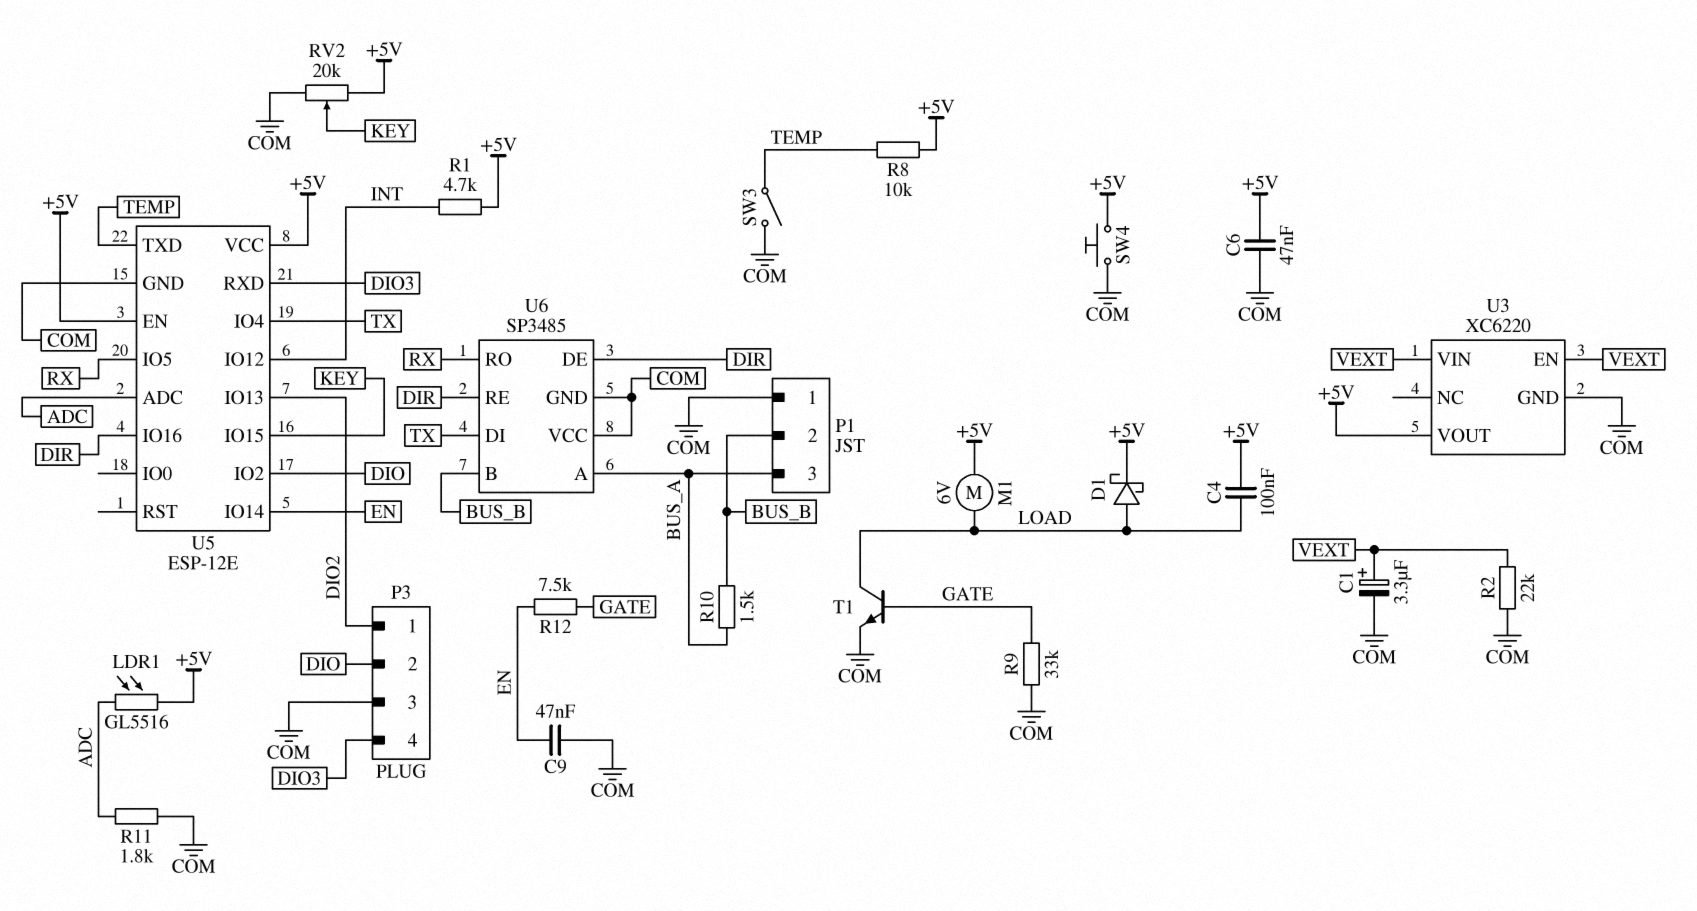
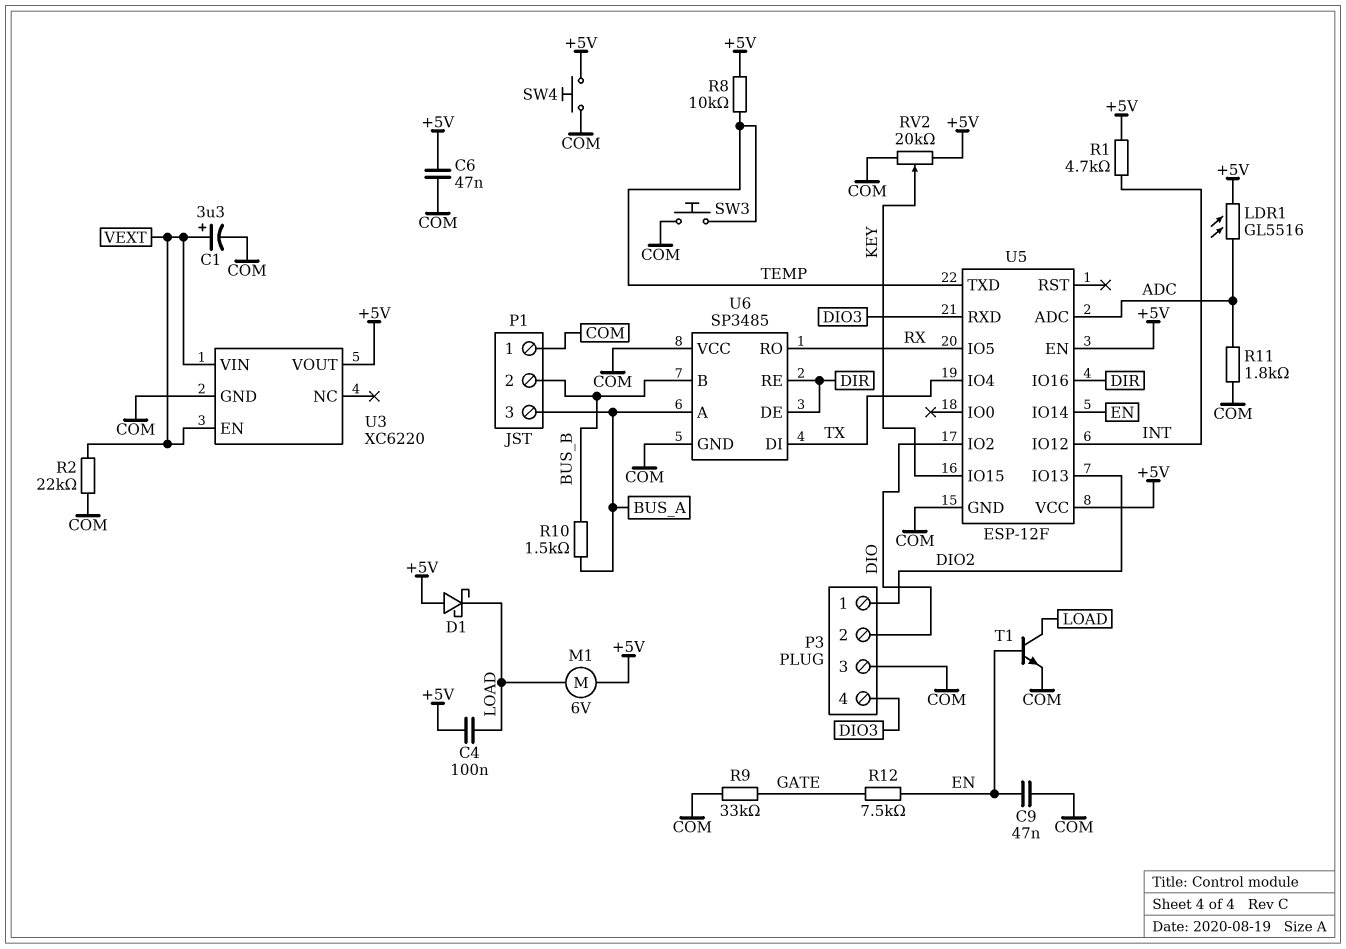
D1: schottky (A LOAD, K +5V) -> schottky (A +5V, K LOAD)
SW3: switch (COM, TEMP) -> button (COM, TEMP)
T1: NPN (B GATE, C LOAD, E COM) -> NPN (B EN, C LOAD, E COM)
U5: ESP-12E -> ESP-12F

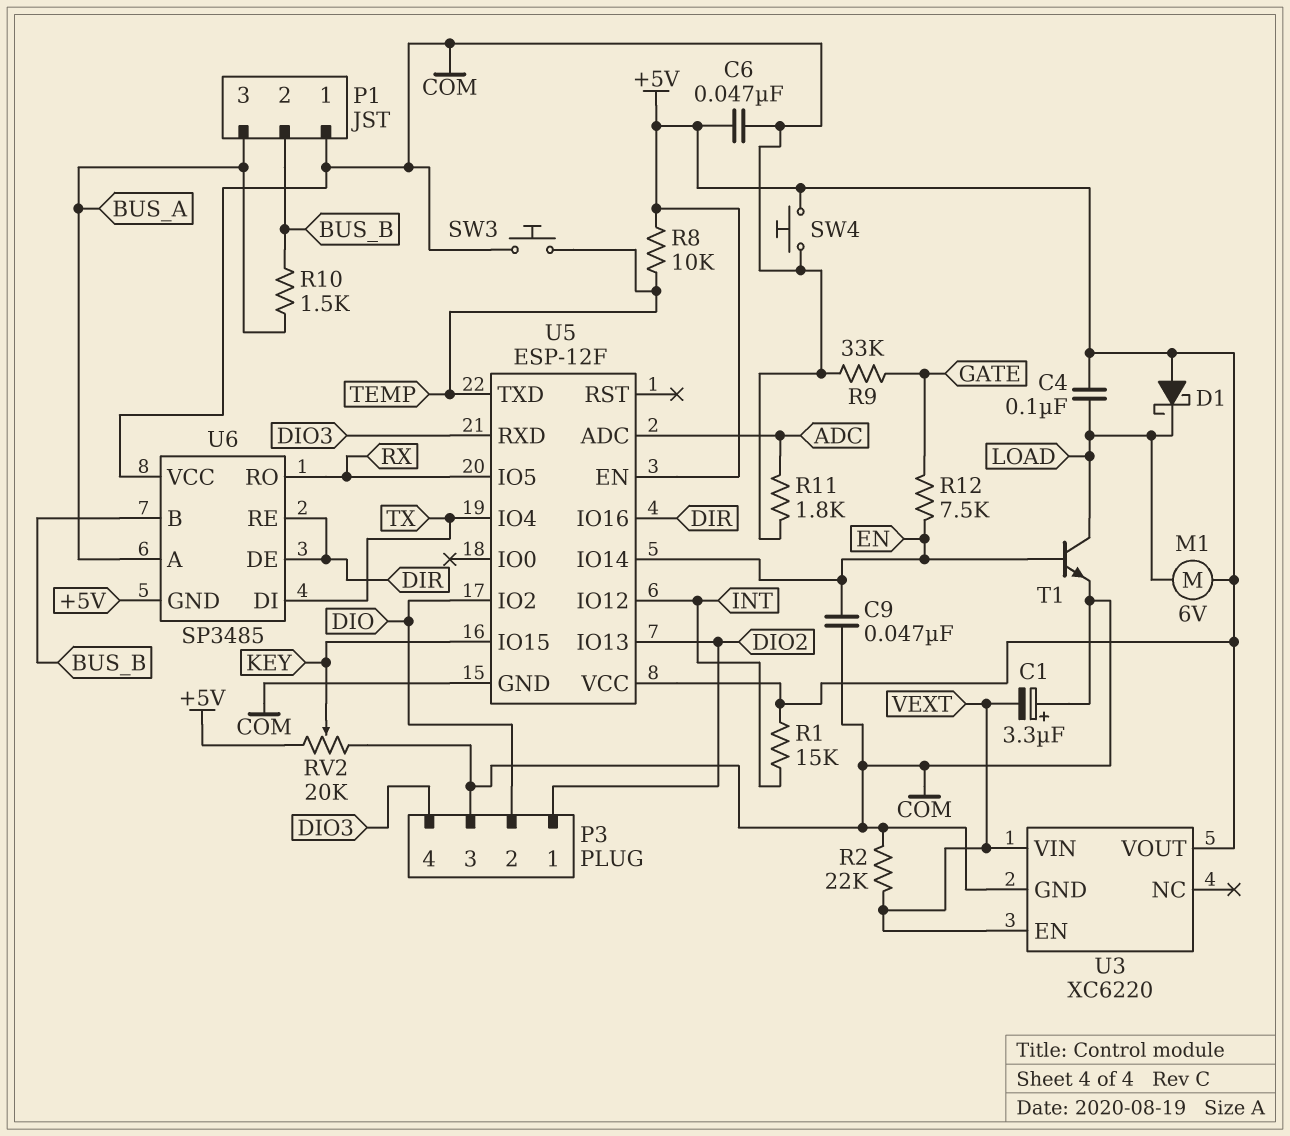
C1: 3.3uF (plus VEXT, minus COM) -> 3.3uF (plus COM, minus VEXT)
LDR1: GL5516 (+5V, ADC) -> none
R1: 4.7k (+5V, INT) -> 15k (+5V, INT)
U6 pin GND: COM -> +5V

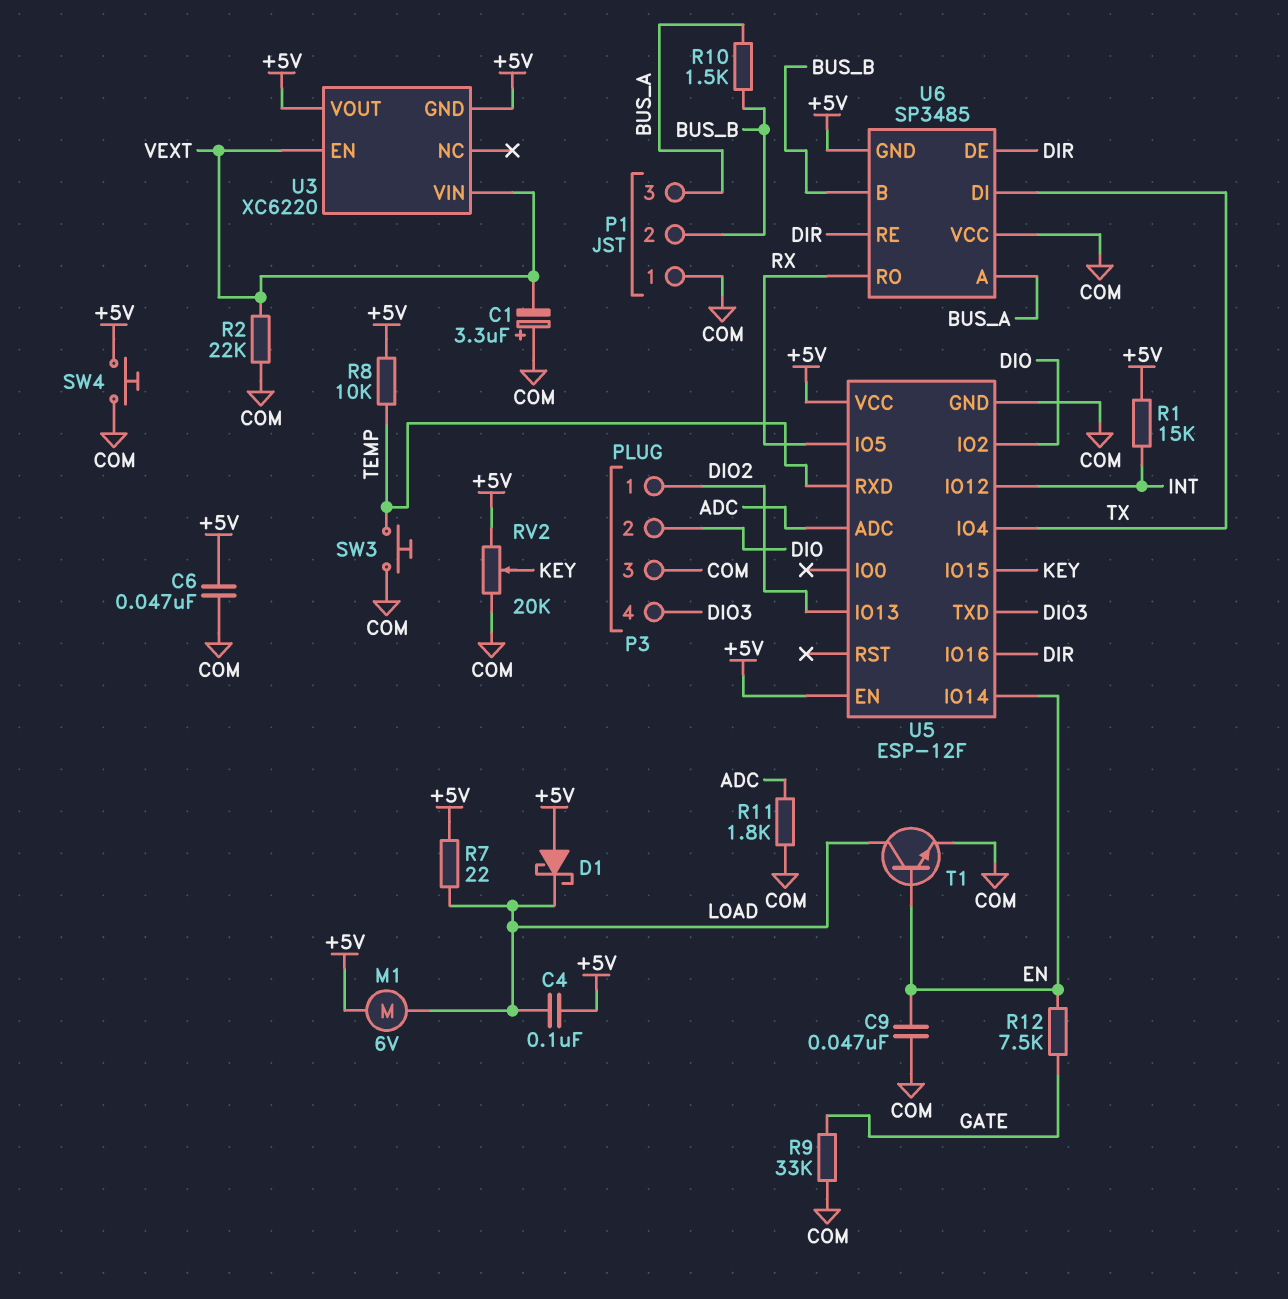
R7: none -> 22 (+5V, LOAD)
U3 pin GND: COM -> +5V
U5 pin RXD: DIO3 -> TEMP
U5 pin TXD: TEMP -> DIO3

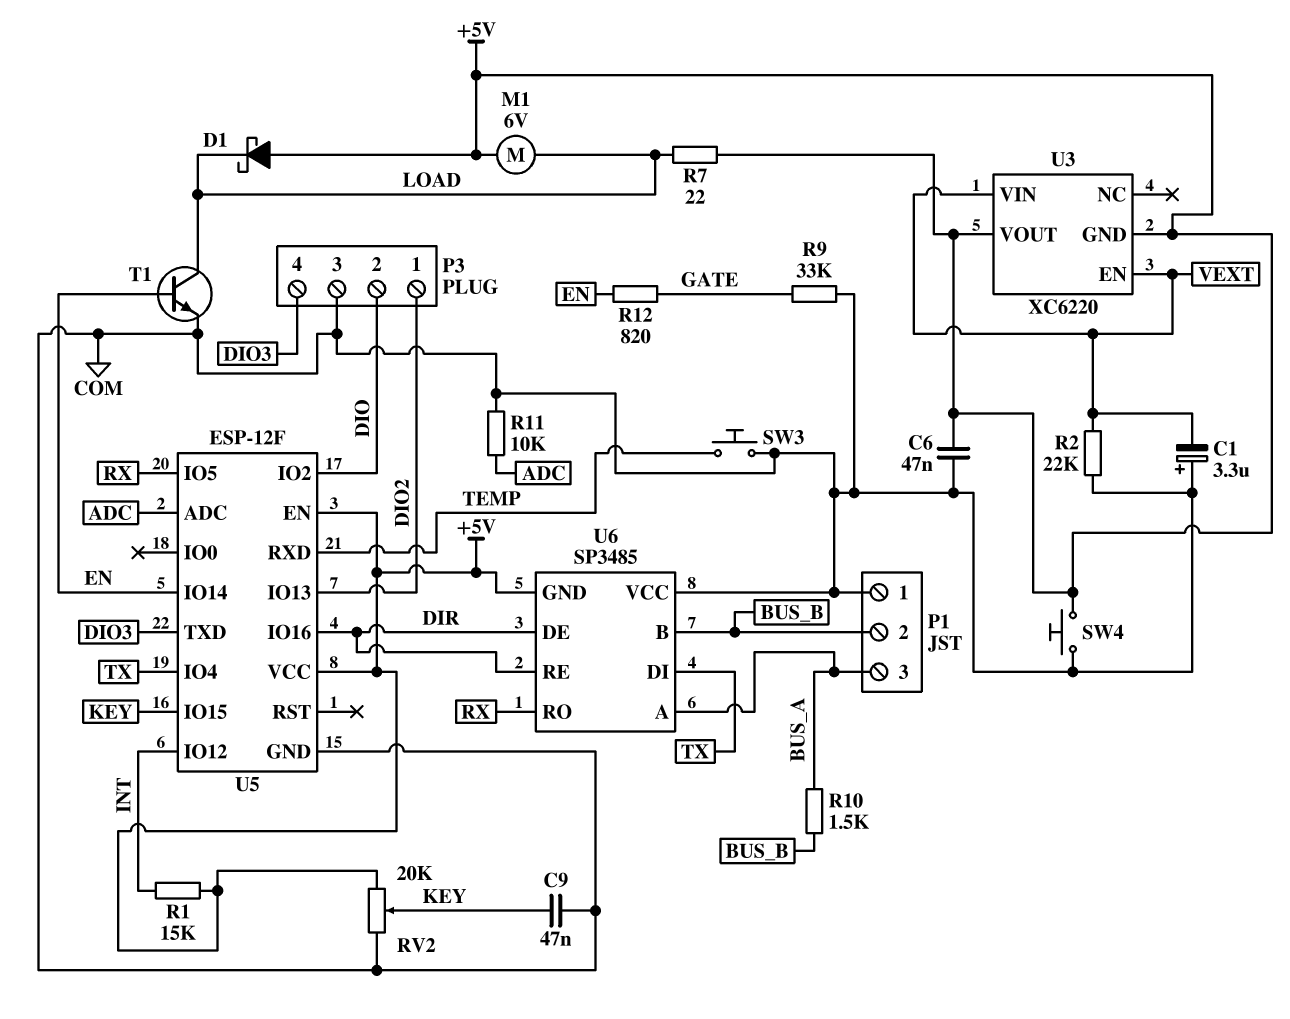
C4: 100nF (+5V, LOAD) -> none
C9: 47nF (COM, EN) -> 47nF (COM, KEY)
R8: 10k (+5V, TEMP) -> none
R11: 1.8k (ADC, COM) -> 10k (ADC, COM)
R12: 7.5k (EN, GATE) -> 820 (EN, GATE)

